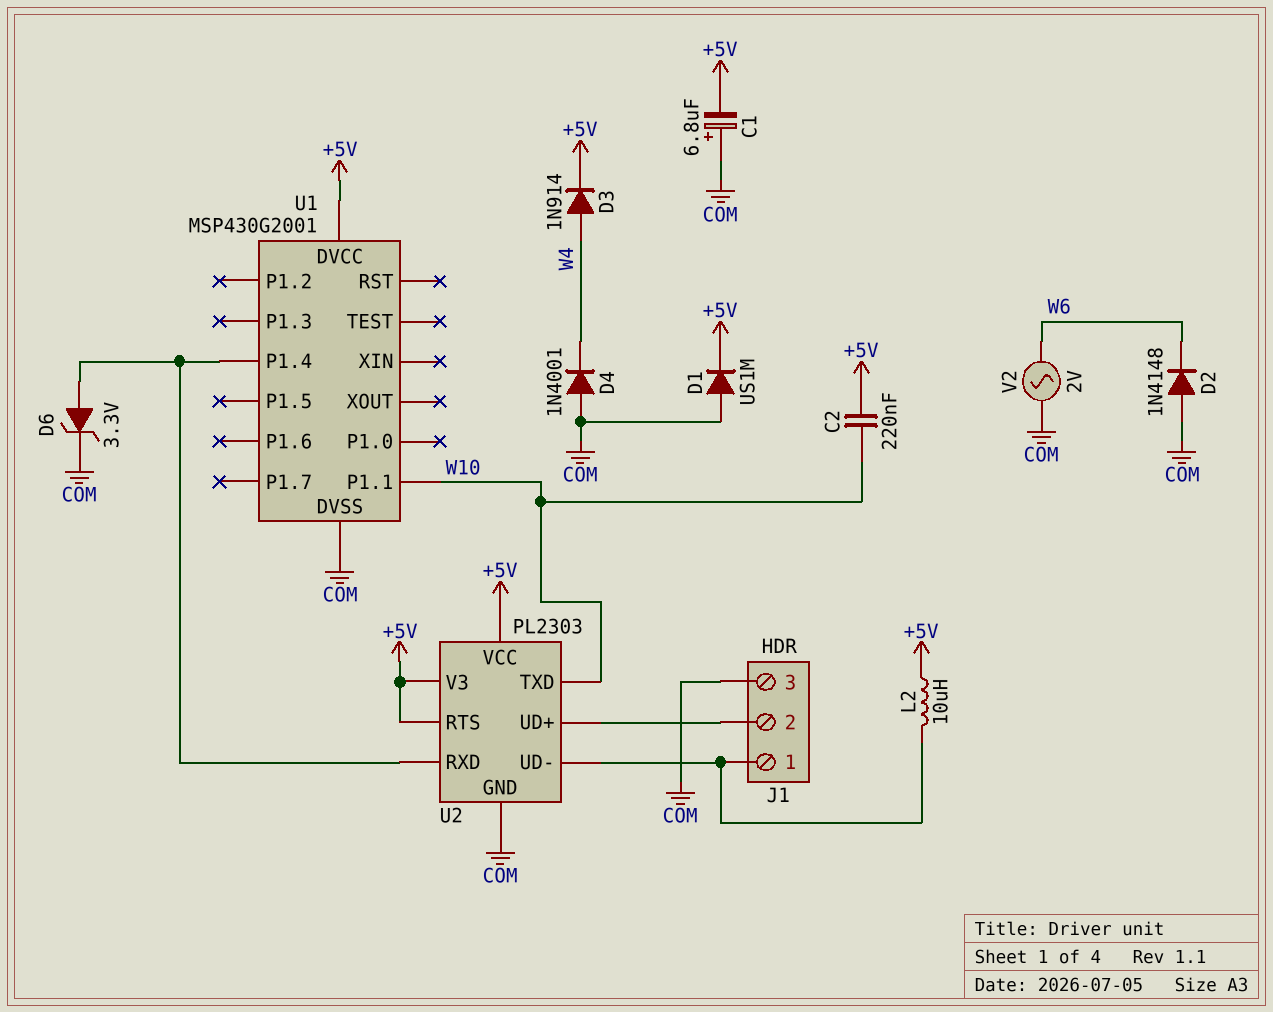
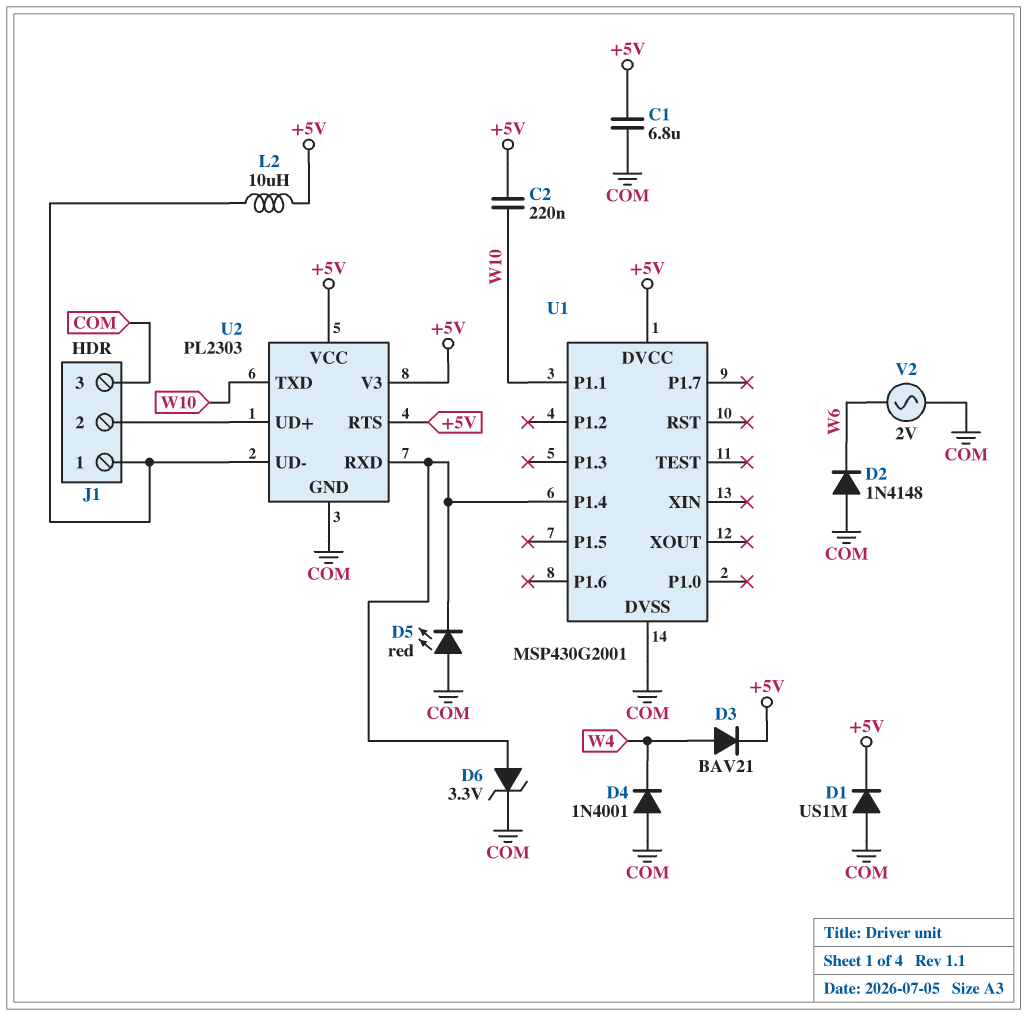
C1: 6.8uF (plus COM, minus +5V) -> 6.8uF (+5V, COM)
D3: diode 1N914 (A W4, K +5V) -> diode BAV21 (A W4, K +5V)
D5: none -> LED red (A COM, K U1/P1.4)

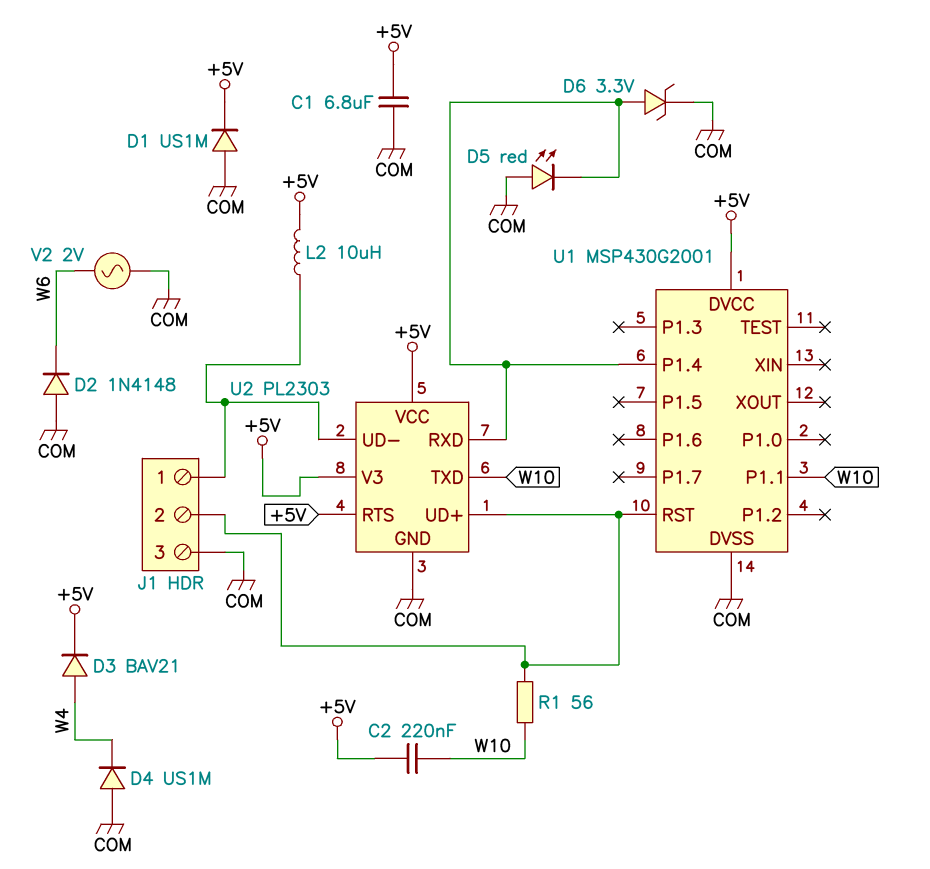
D4: diode 1N4001 (A COM, K W4) -> diode US1M (A COM, K W4)
R1: none -> 56 (J1/2, W10)
U1 pin RST: none -> J1/2

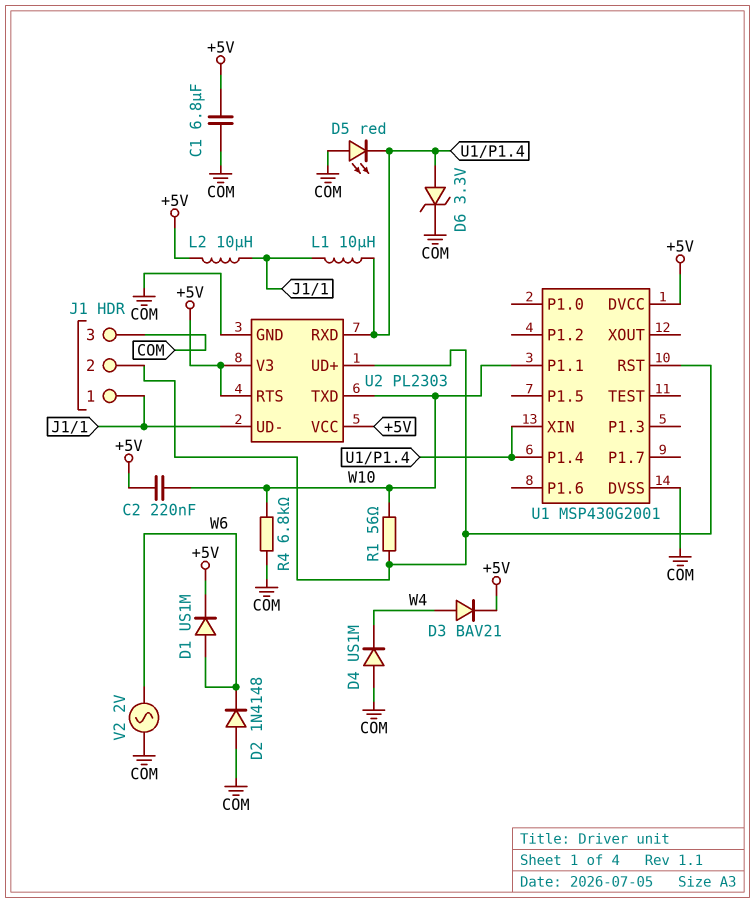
D1: diode US1M (A COM, K +5V) -> diode US1M (A W6, K +5V)
L1: none -> 10uH (J1/1, U1/P1.4)
R4: none -> 6.8k (COM, W10)
U1 pin XIN: none -> U1/P1.4

